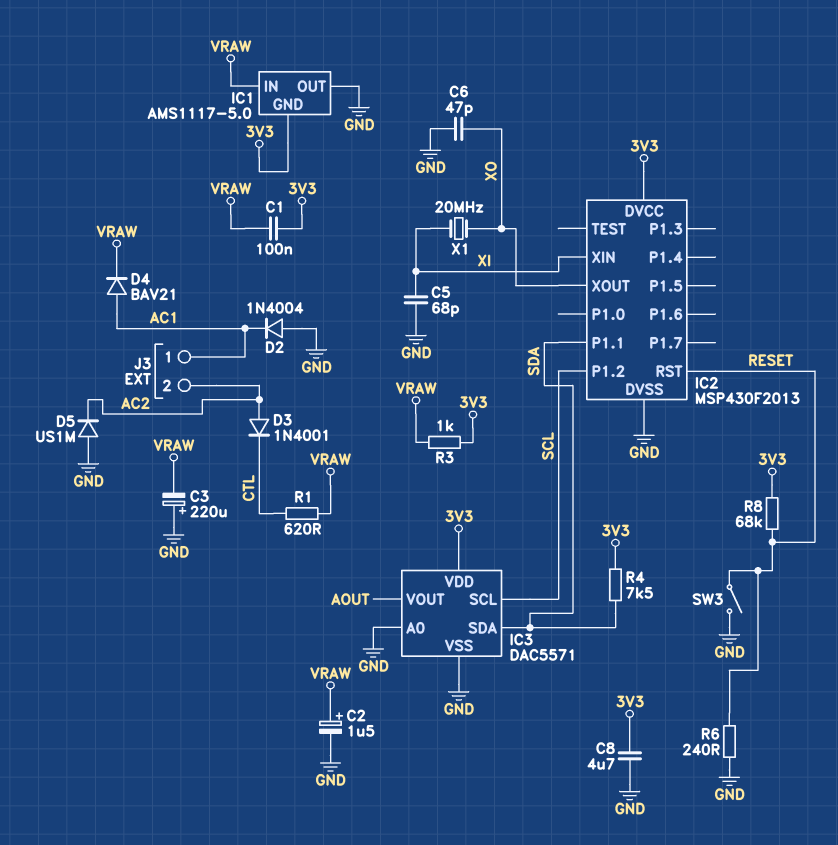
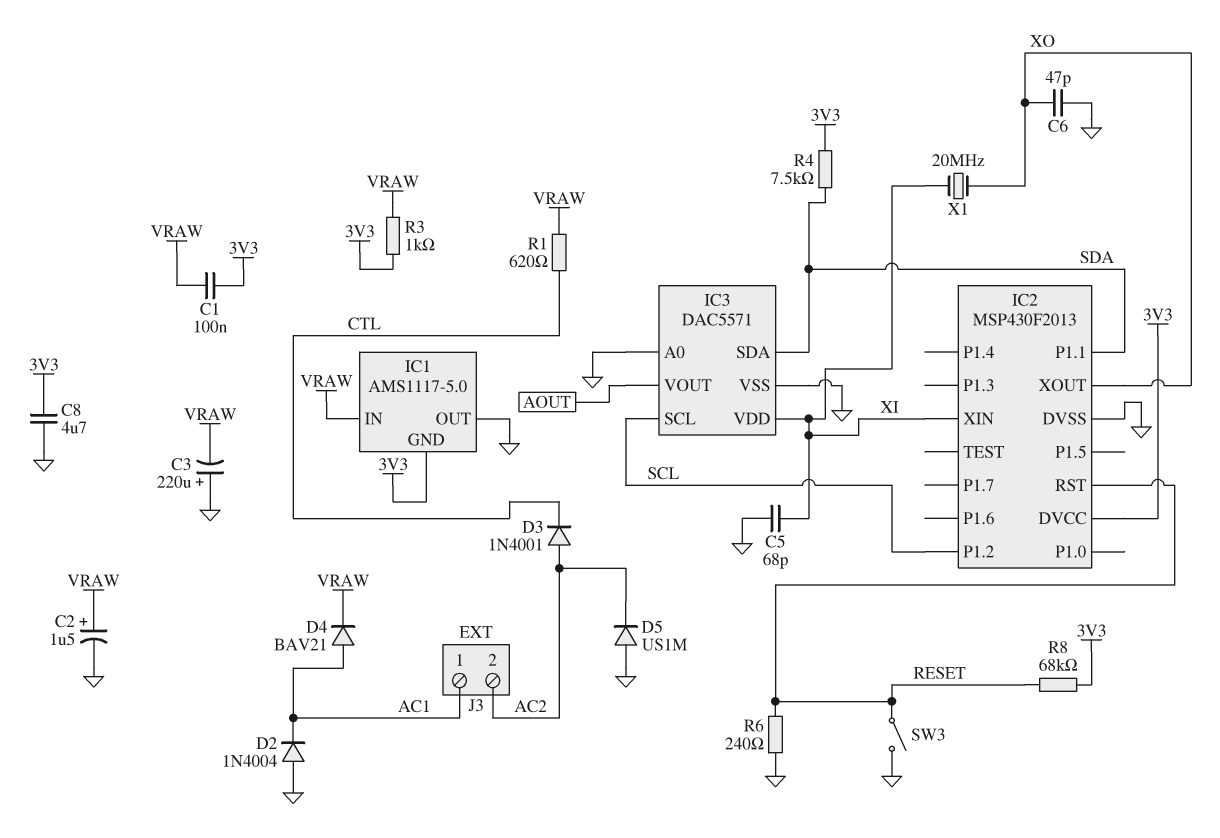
IC3 pin VDD: 3V3 -> XI

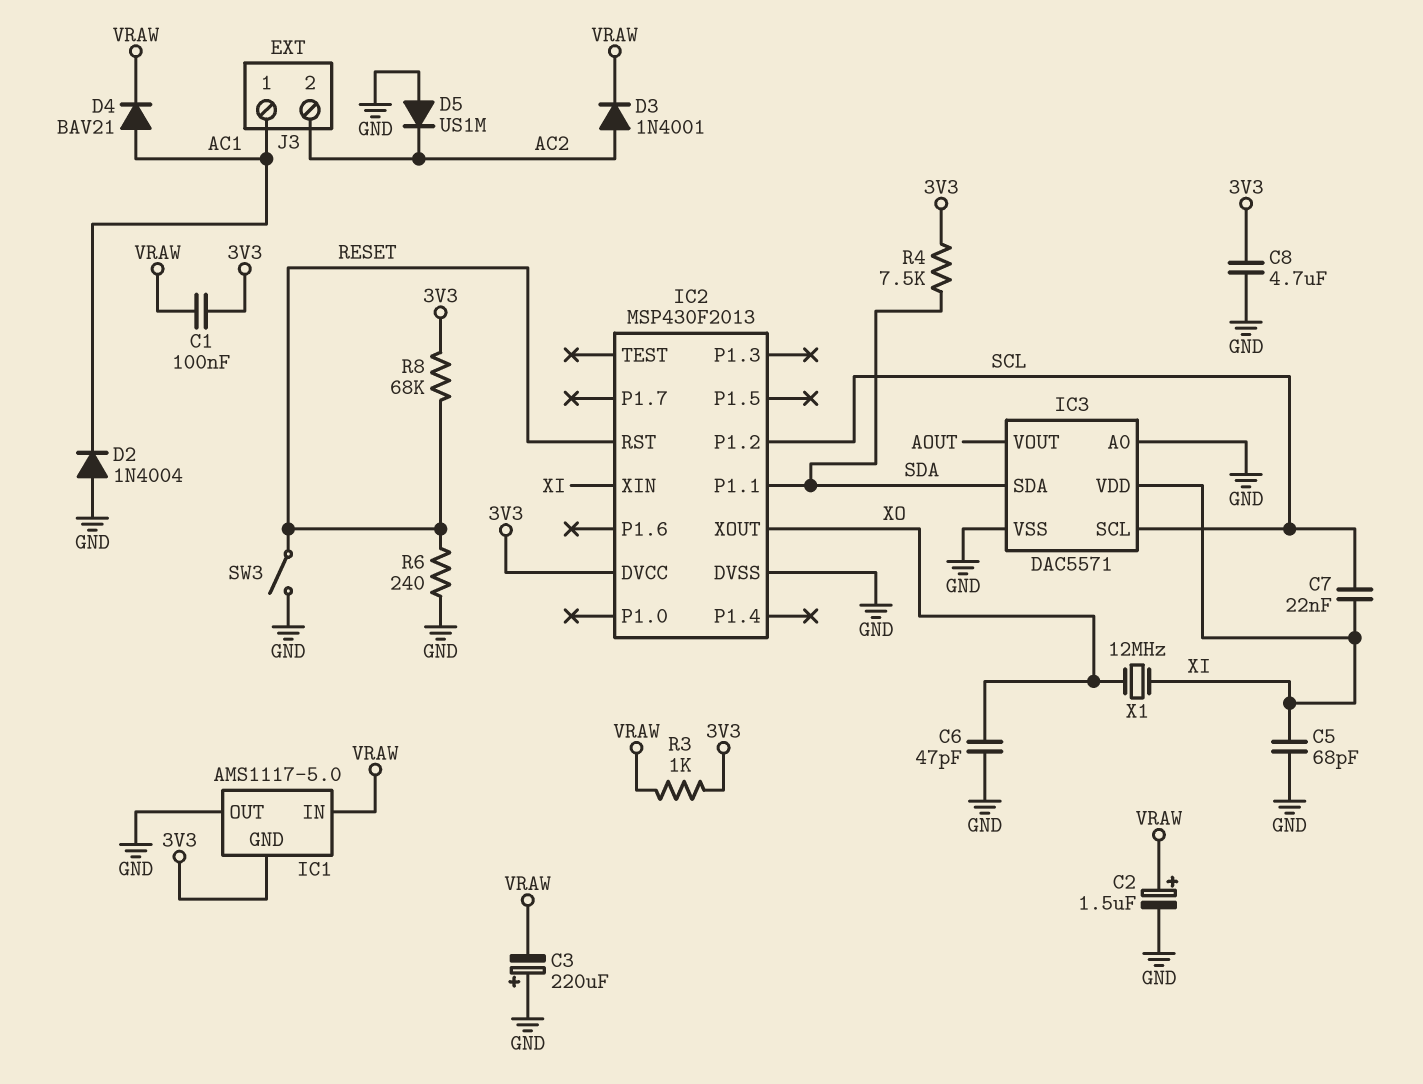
C7: none -> 22nF (SCL, XI)
D3: diode 1N4001 (A AC2, K CTL) -> diode 1N4001 (A AC2, K VRAW)
R1: 620 (CTL, VRAW) -> none
X1: 20MHz (XI, XO) -> 12MHz (XI, XO)

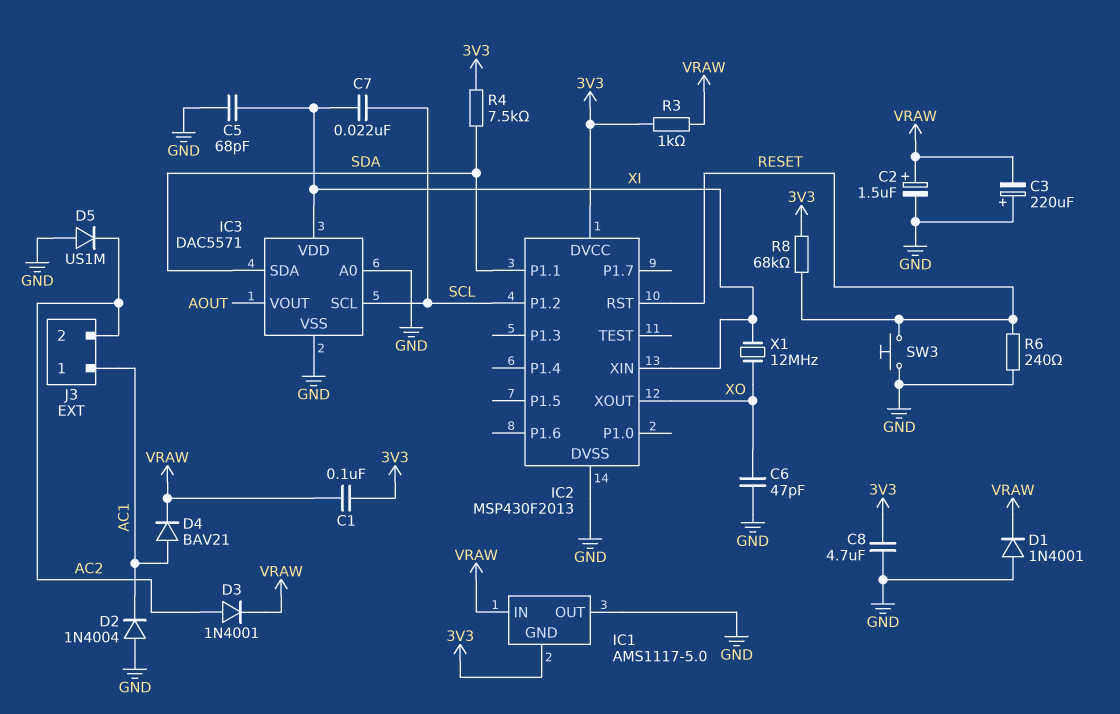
D1: none -> diode 1N4001 (A GND, K VRAW)
SW3: switch (GND, RESET) -> button (GND, RESET)

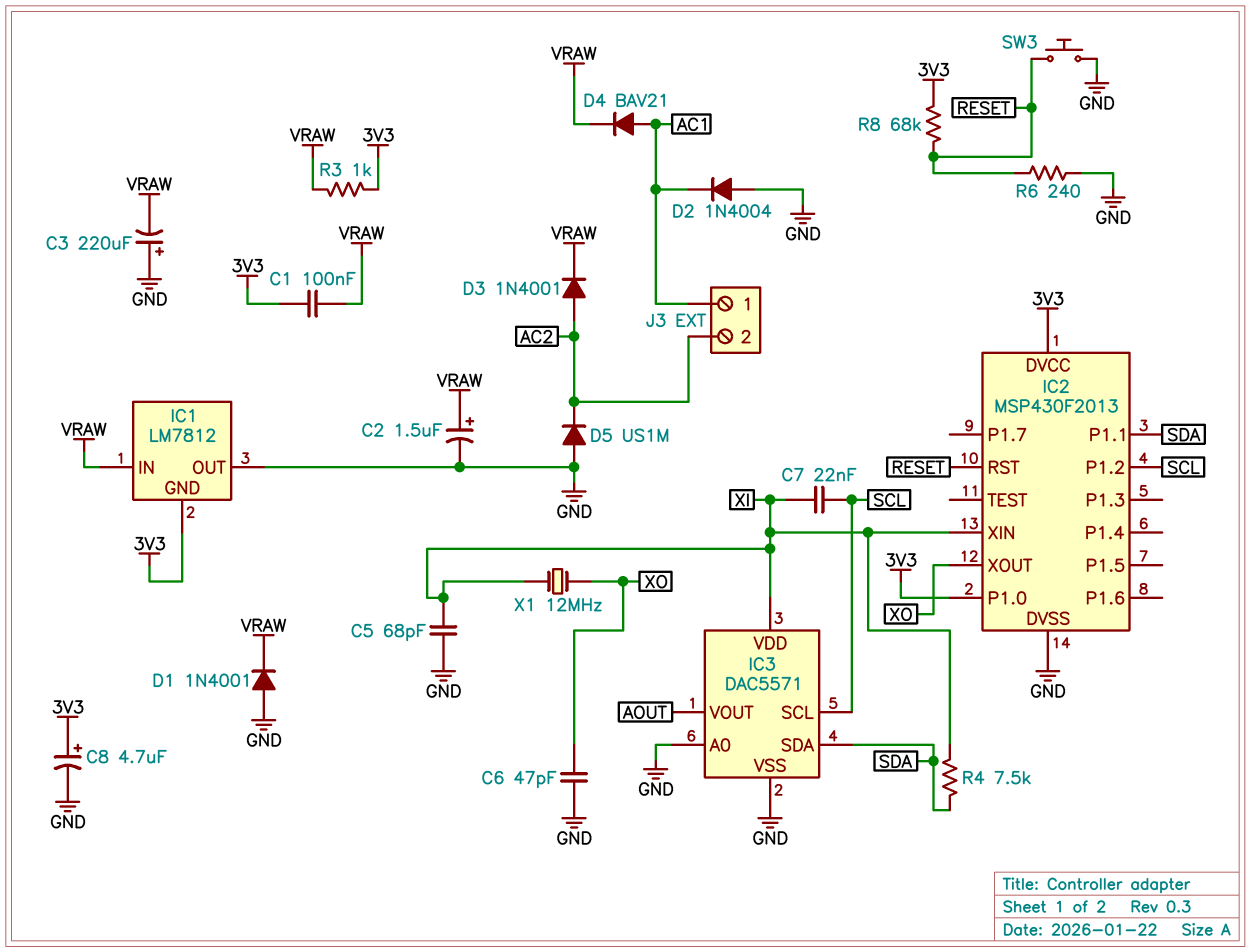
C8: 4.7uF (3V3, GND) -> 4.7uF (plus 3V3, minus GND)
IC1: AMS1117-5.0 -> LM7812
IC2 pin P1.0: none -> 3V3
R4: 7.5k (3V3, SDA) -> 7.5k (SDA, XI)

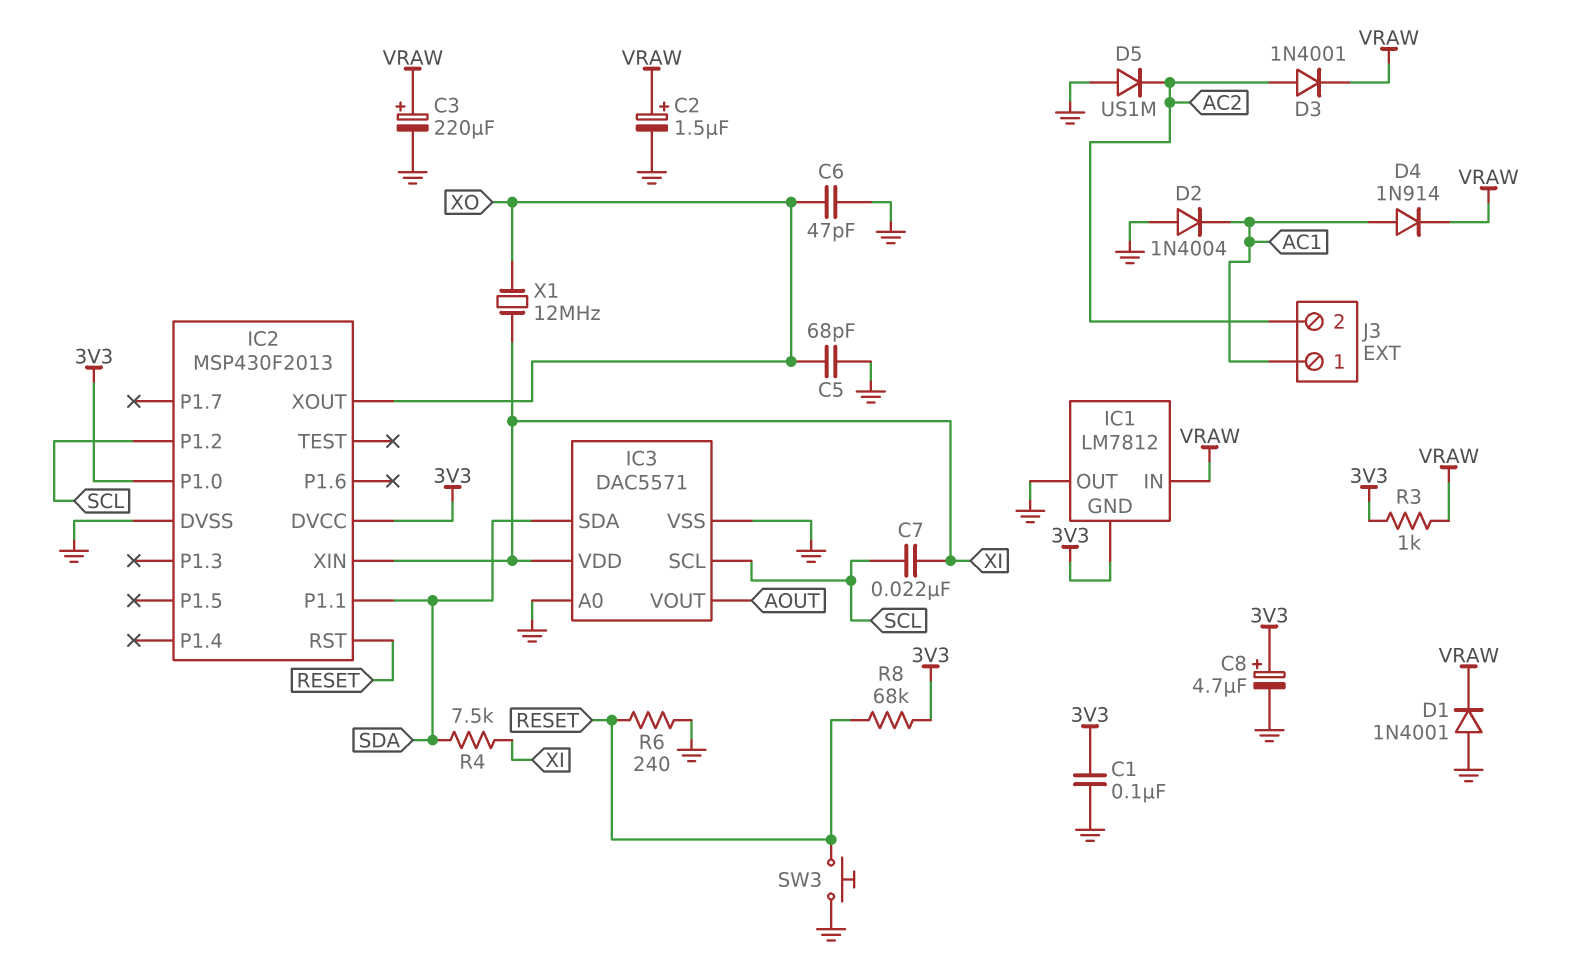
C1: 100nF (3V3, VRAW) -> 100nF (3V3, GND)
C3: 220uF (plus GND, minus VRAW) -> 220uF (plus VRAW, minus GND)
C5: 68pF (GND, XI) -> 68pF (GND, XO)
D4: diode BAV21 (A AC1, K VRAW) -> diode 1N914 (A AC1, K VRAW)

